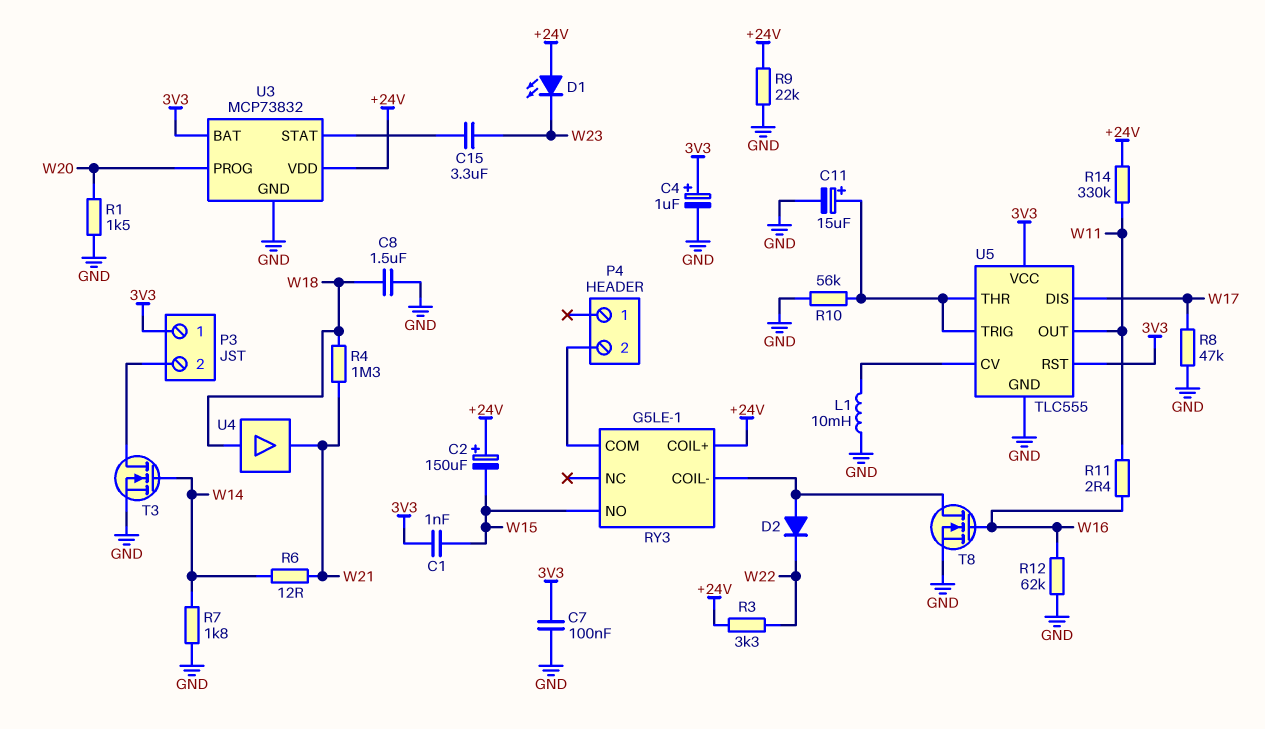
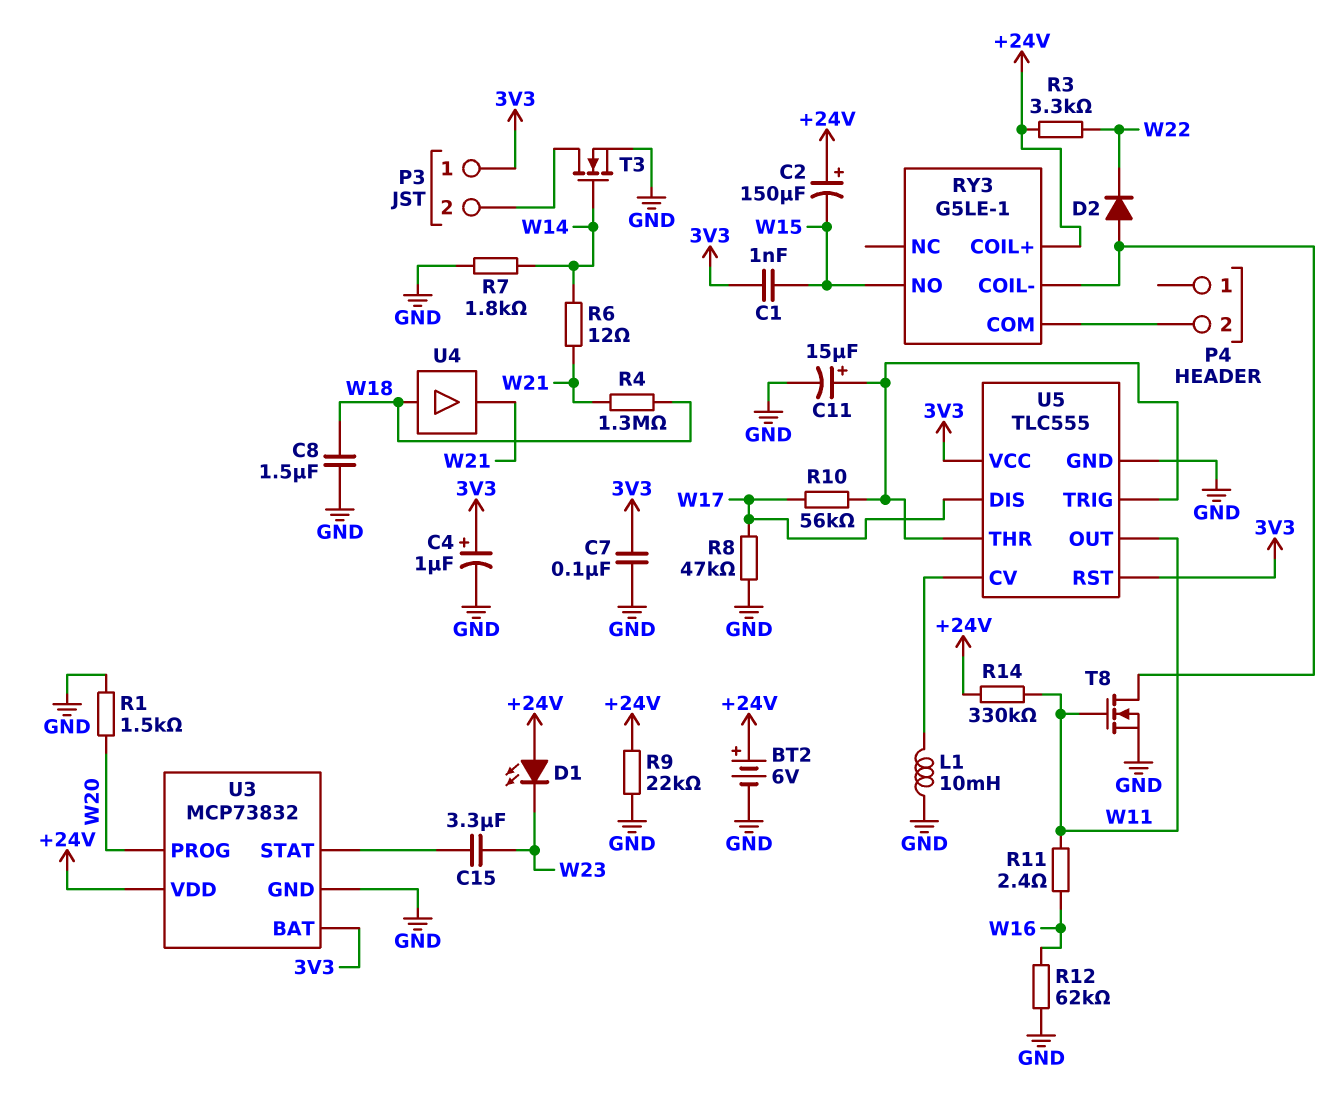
BT2: none -> 6V (plus +24V, minus GND)
R10: 56k (GND, U5/THR) -> 56k (U5/THR, W17)
T8: NMOS (G W16, D RY3/COIL-, S GND) -> NMOS (G W11, D RY3/COIL-, S GND)

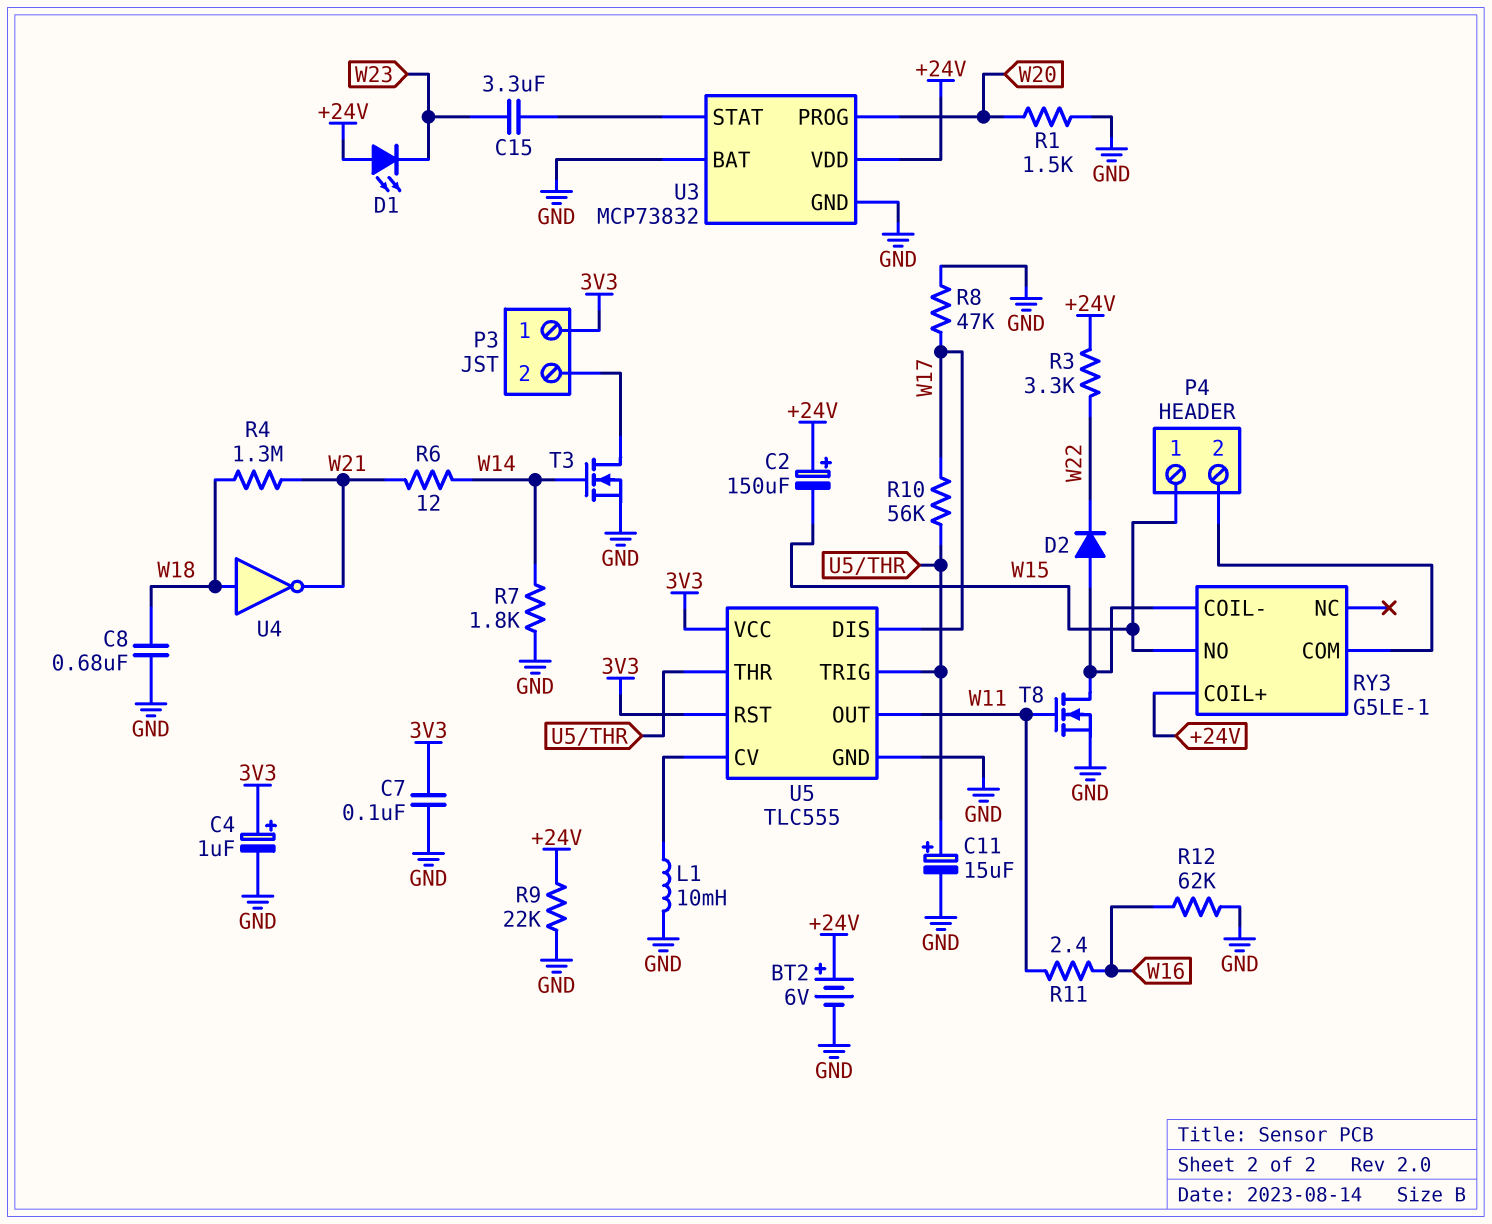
C1: 1nF (3V3, W15) -> none
C8: 1.5uF (GND, W18) -> 680nF (GND, W18)
P4 pin 1: none -> W15
R14: 330k (+24V, W11) -> none
U3 pin BAT: 3V3 -> GND
U4: buffer (in W18, out W21) -> NOT (in W18, out W21)

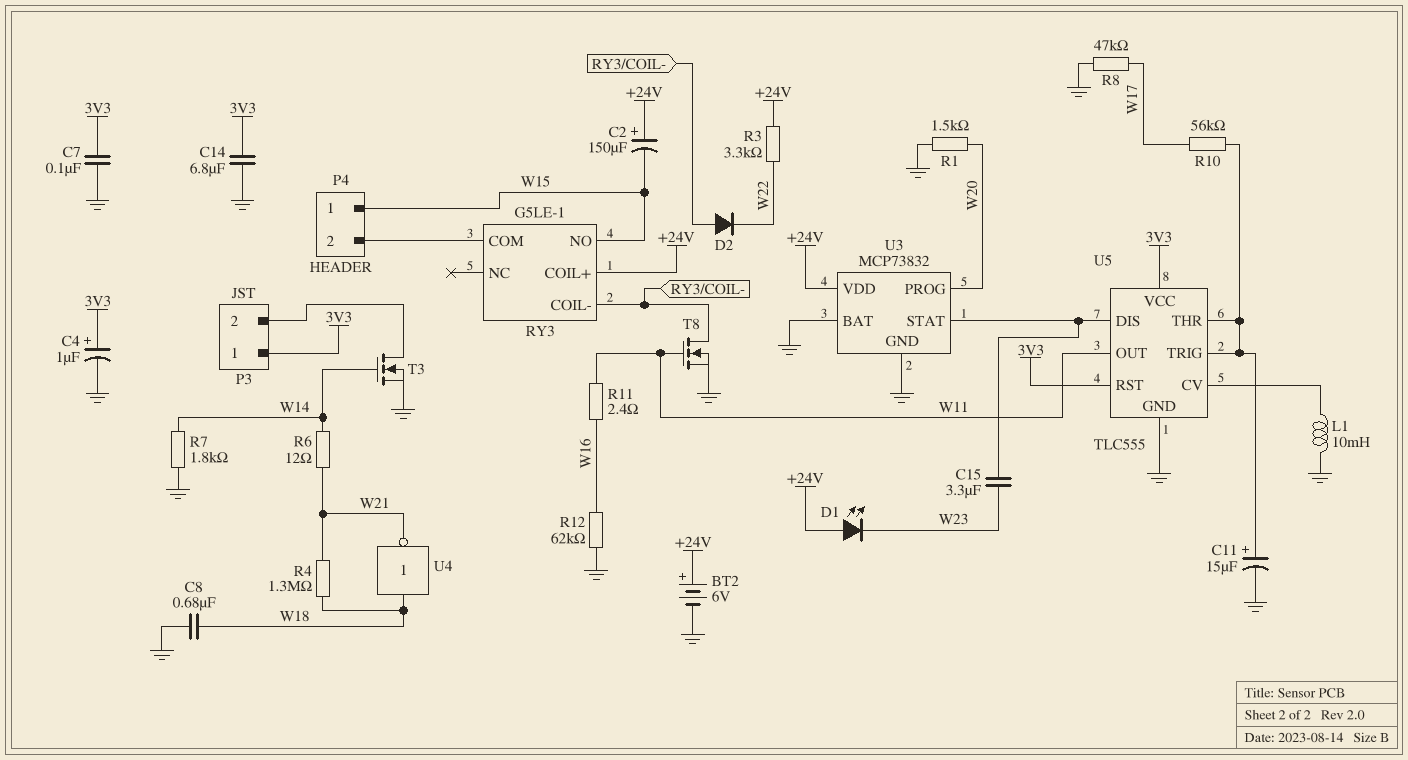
C14: none -> 6.8uF (3V3, GND)
R9: 22k (+24V, GND) -> none
U5 pin DIS: W17 -> U3/STAT

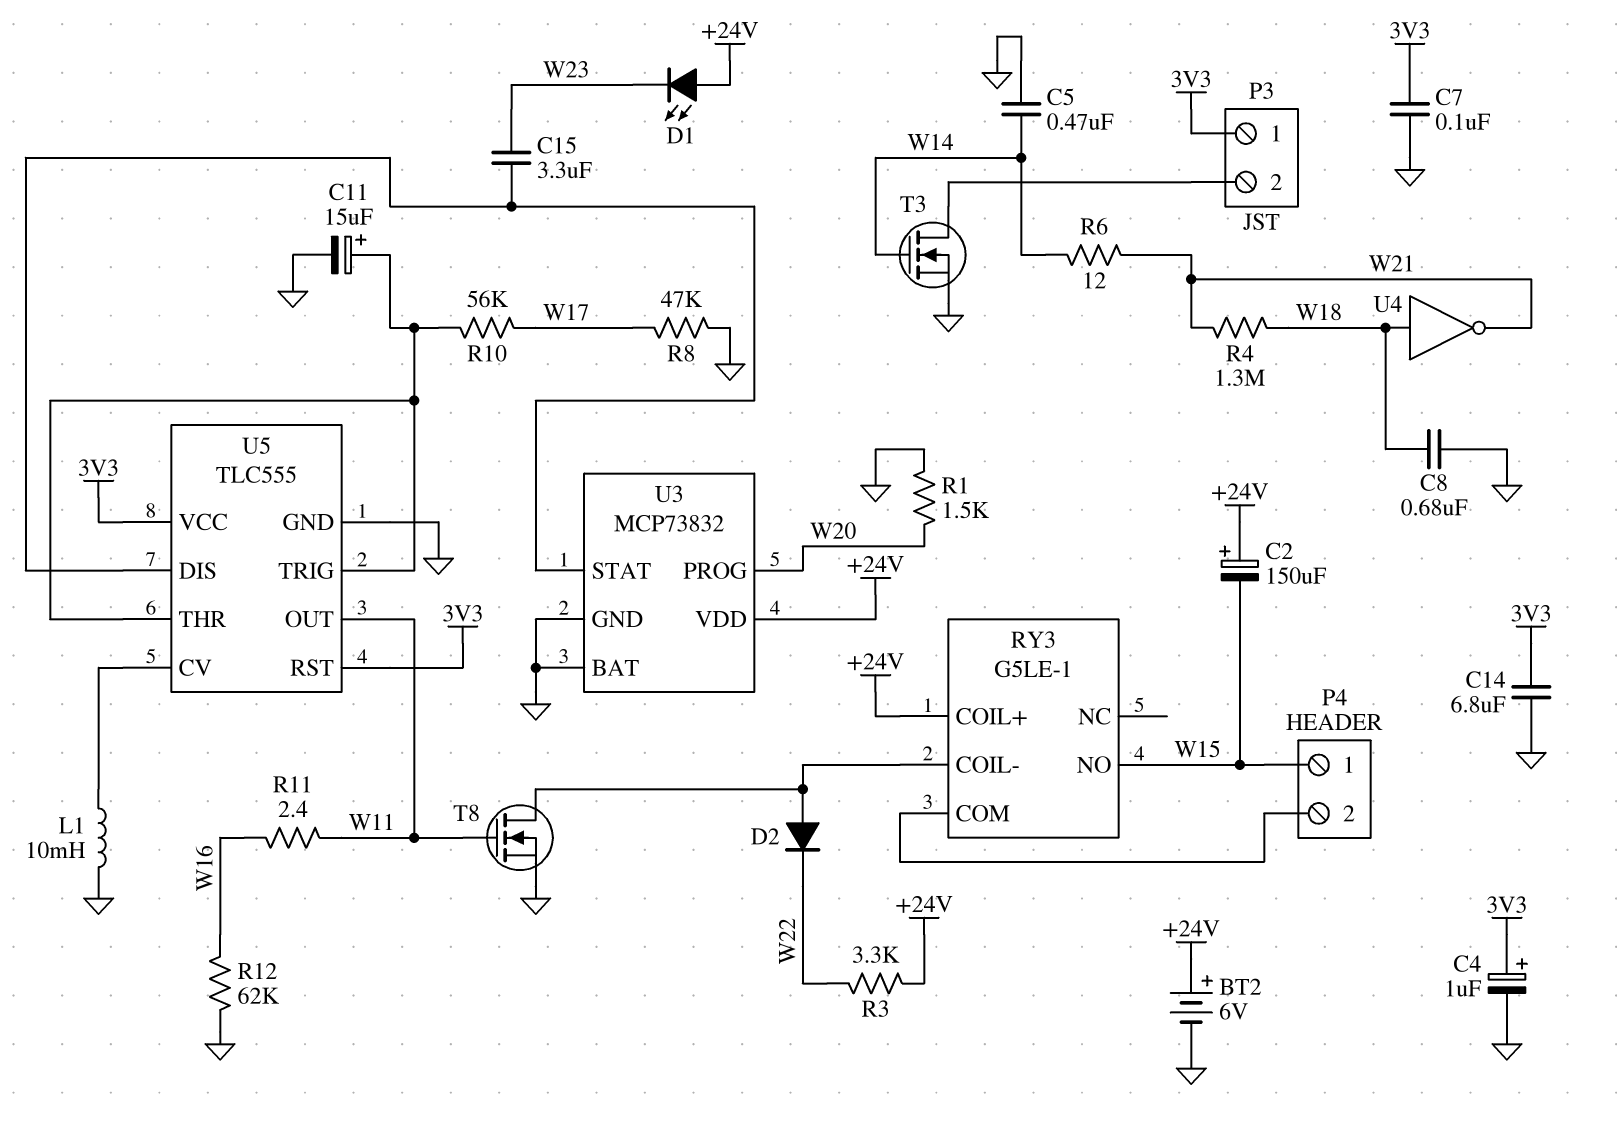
C5: none -> 470nF (GND, W14)
R7: 1.8k (GND, W14) -> none

